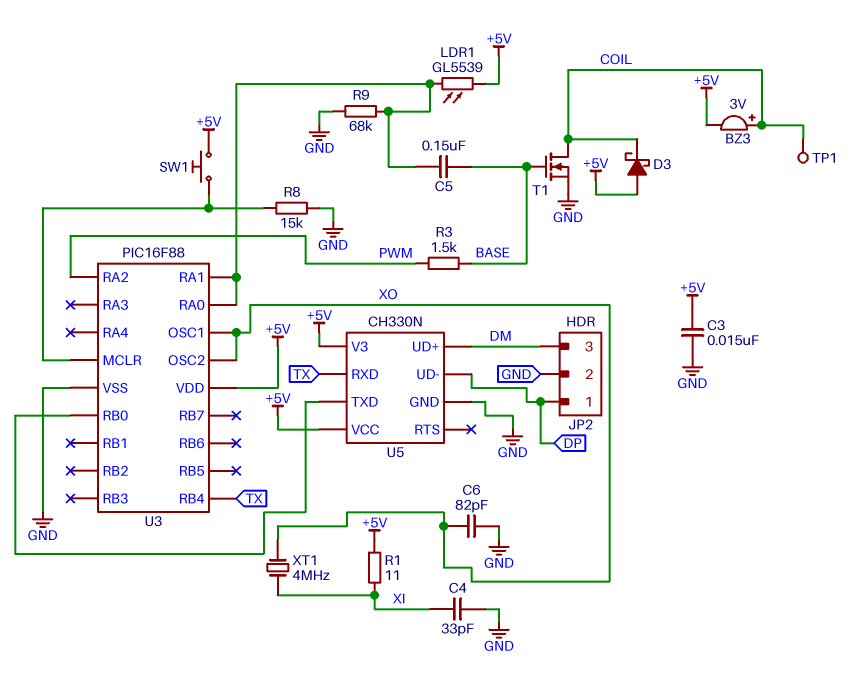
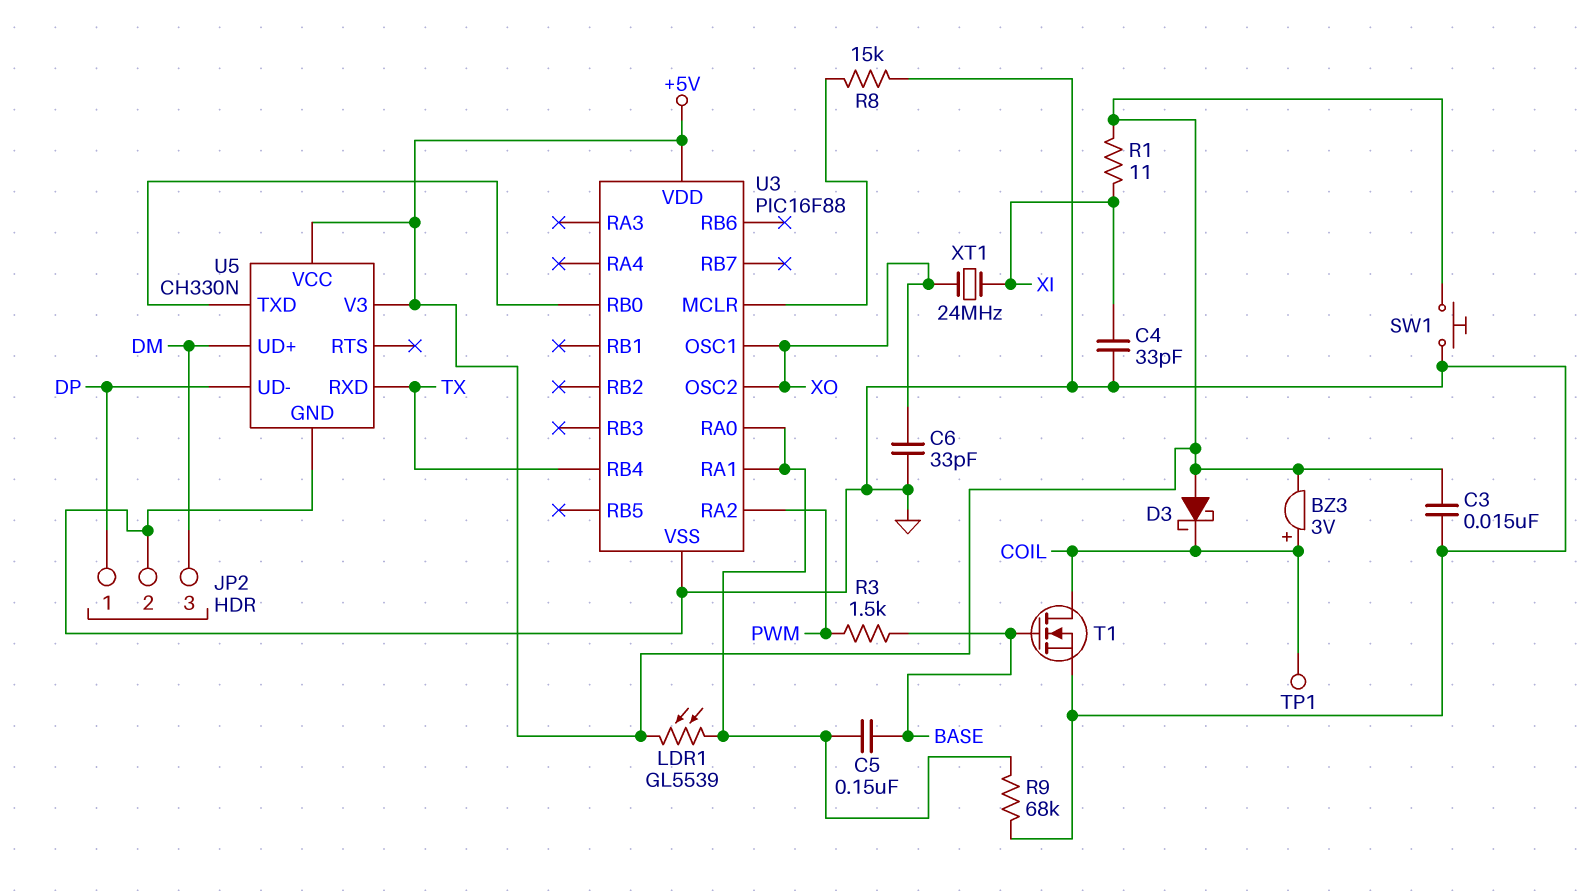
C6: 82pF (GND, XO) -> 33pF (GND, XO)
SW1: button (+5V, U3/MCLR) -> button (+5V, GND)
XT1: 4MHz (XI, XO) -> 24MHz (XI, XO)

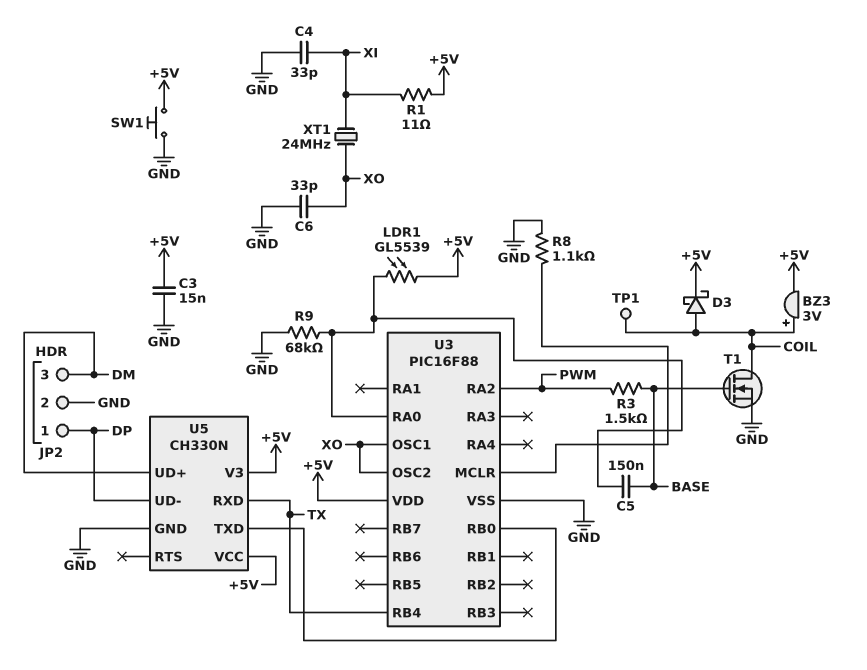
D3: schottky (A +5V, K COIL) -> schottky (A COIL, K +5V)
R8: 15k (GND, U3/MCLR) -> 1.1k (GND, U3/MCLR)
U3 pin RA1: U3/RA0 -> none

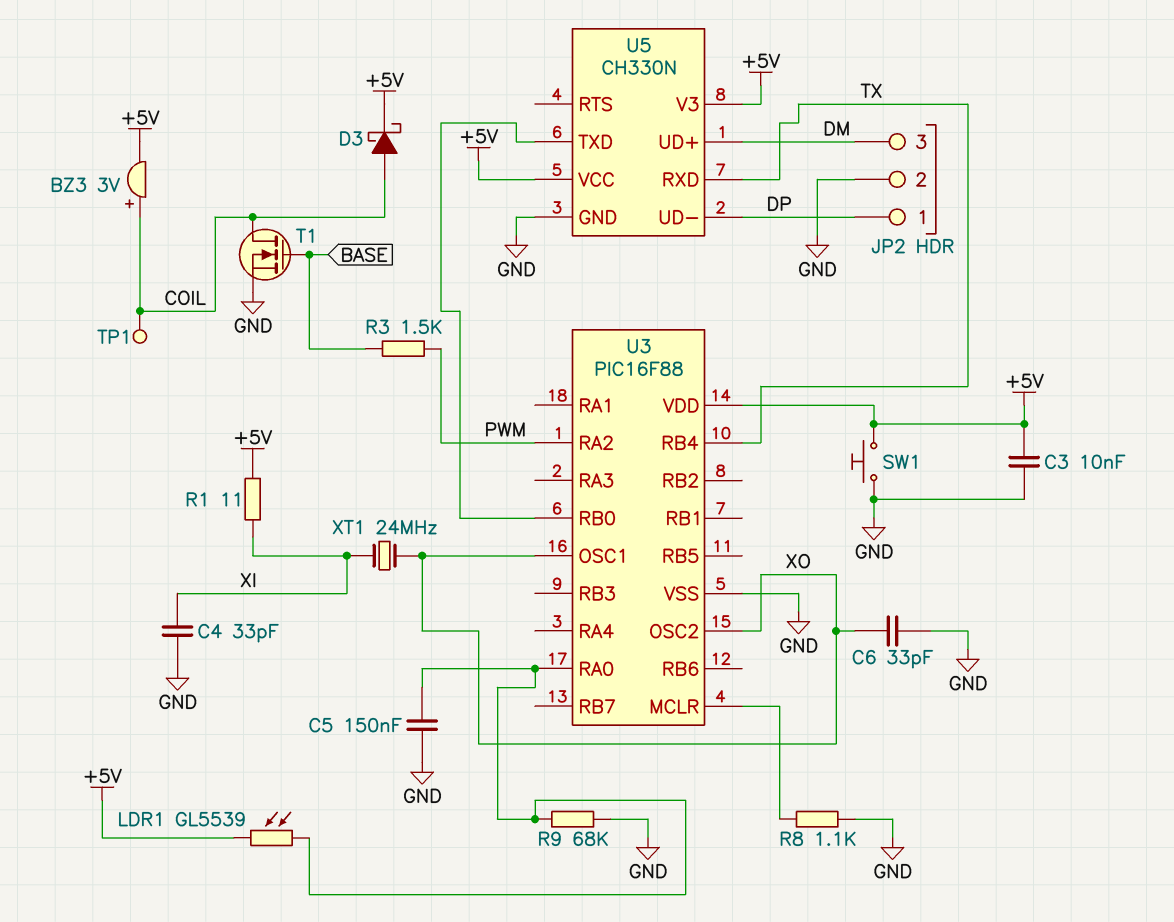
C3: 15nF (+5V, GND) -> 10nF (+5V, GND)
C5: 150nF (BASE, U3/RA0) -> 150nF (GND, U3/RA0)

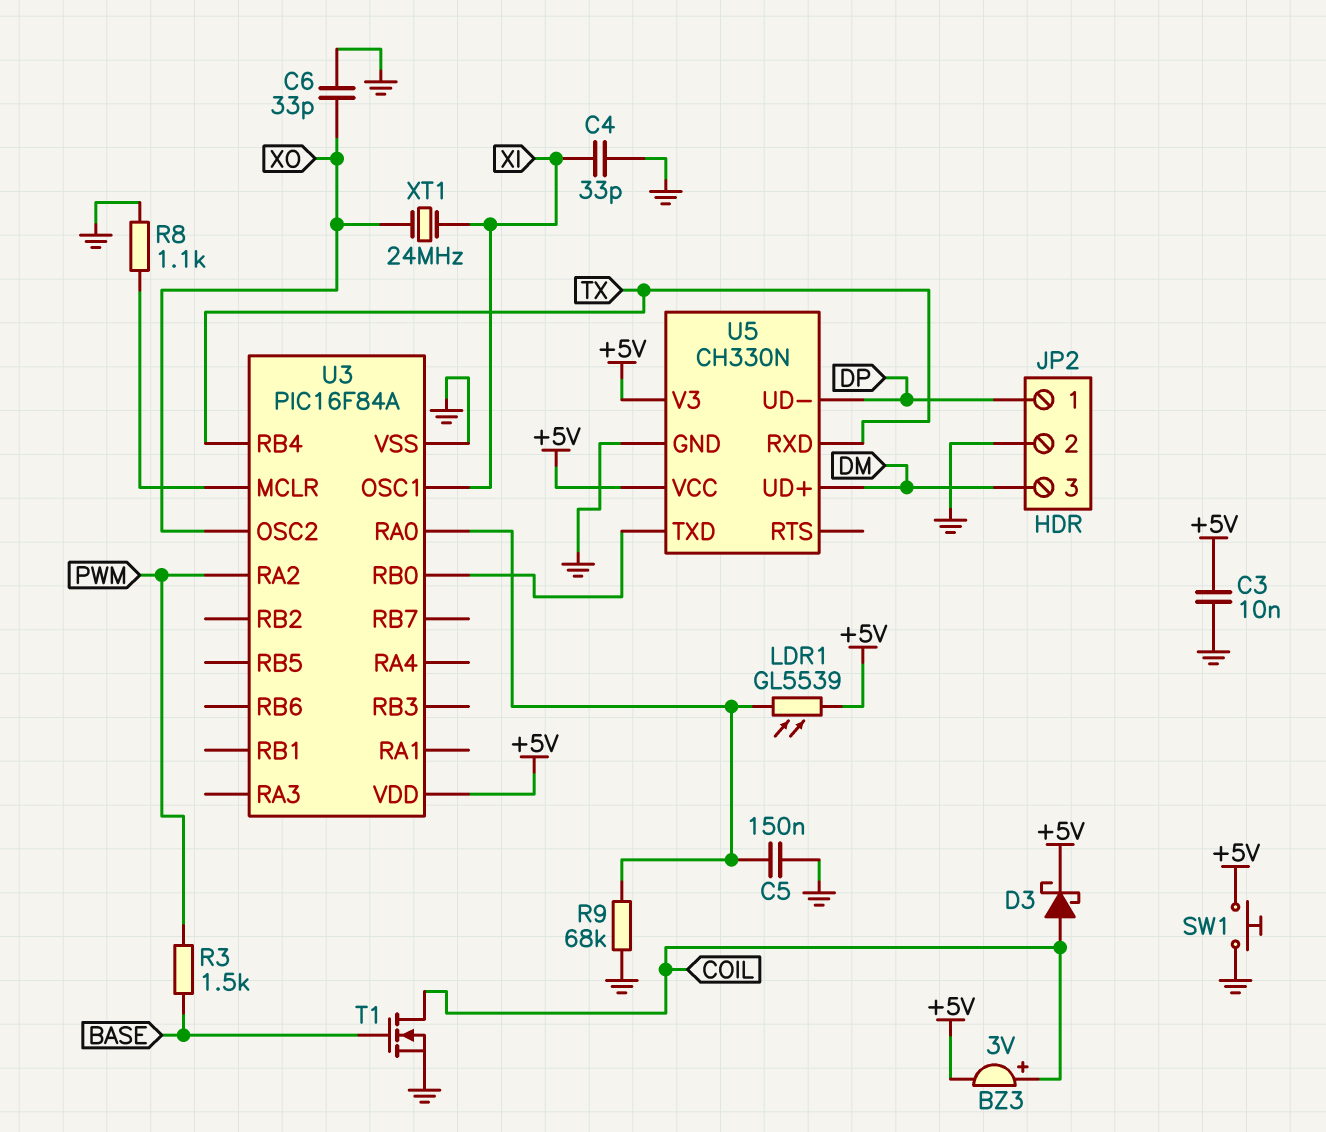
R1: 11 (+5V, XI) -> none
TP1: test point (COIL) -> none
U3: PIC16F88 -> PIC16F84A
U3 pin OSC1: XO -> XI

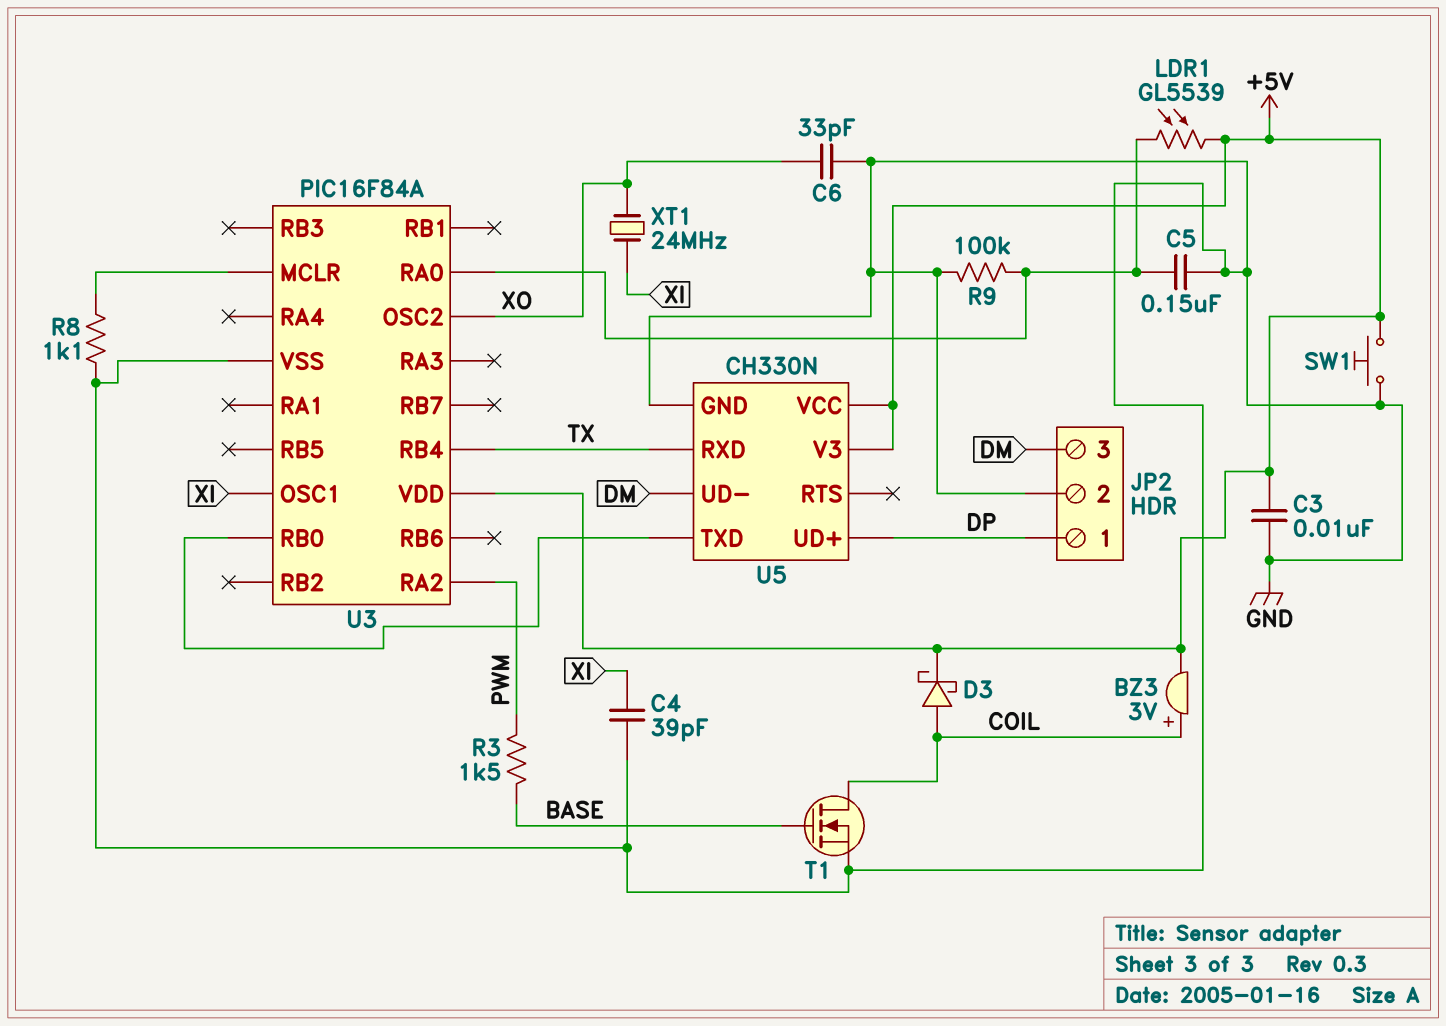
C4: 33pF (GND, XI) -> 39pF (GND, XI)
R9: 68k (GND, U3/RA0) -> 100k (GND, U3/RA0)
U5 pin UD+: DM -> DP
U5 pin UD-: DP -> DM

